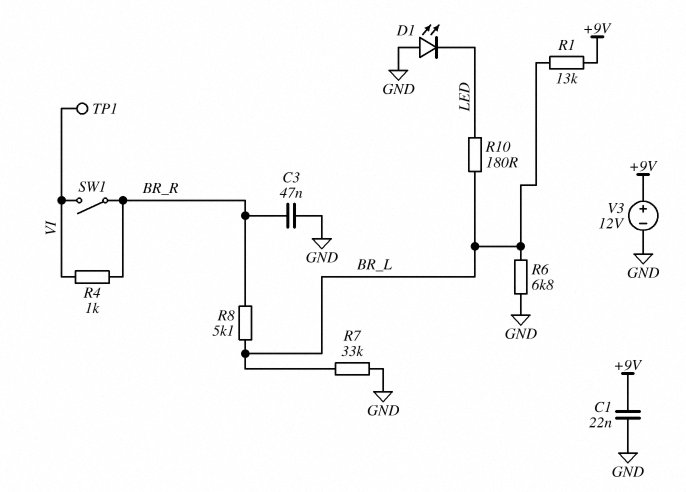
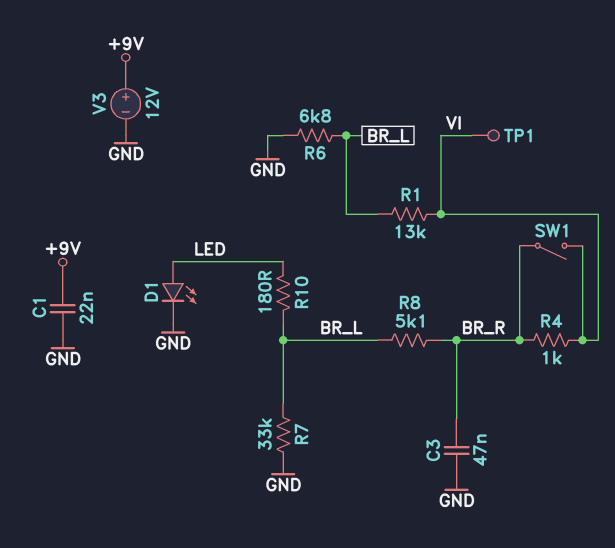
D1: LED (A GND, K LED) -> LED (A LED, K GND)
R1: 13k (+9V, BR_L) -> 13k (BR_L, VI)

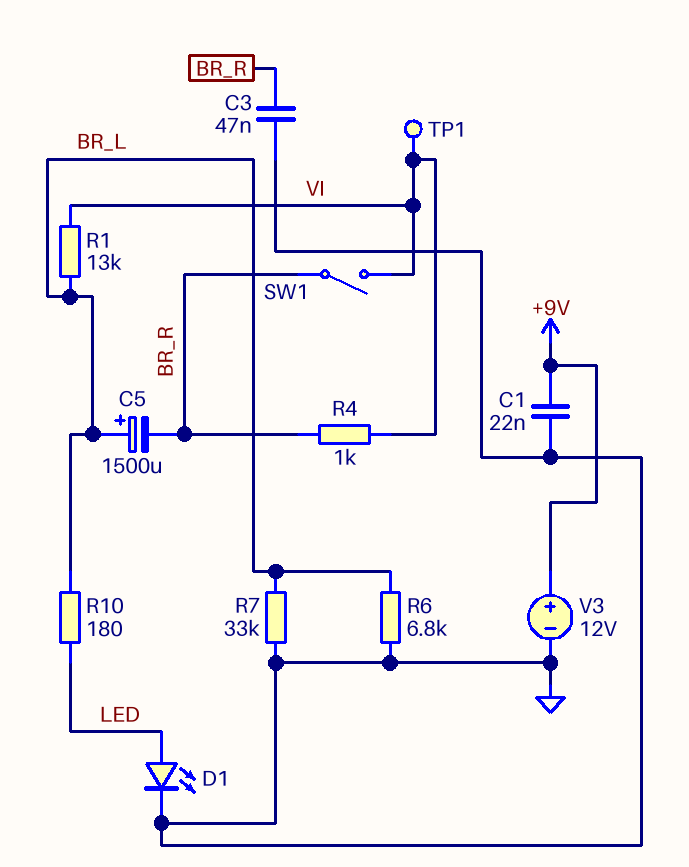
C5: none -> 1500uF (plus BR_L, minus BR_R)
R8: 5.1k (BR_L, BR_R) -> none

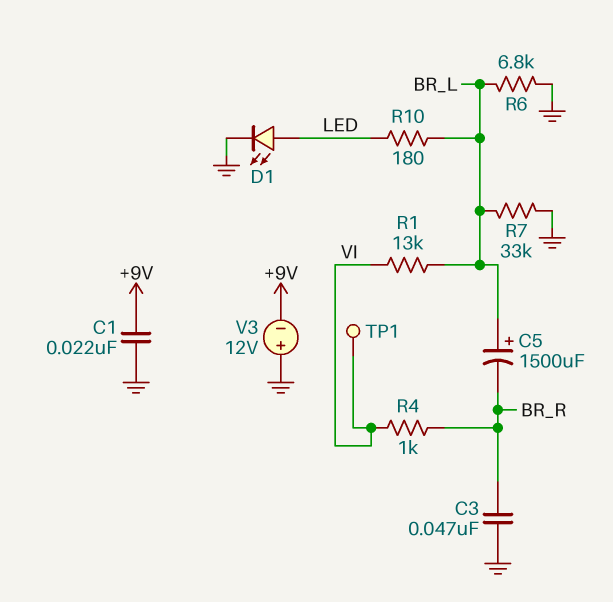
SW1: switch (BR_R, VI) -> none
V3: 12V (plus +9V, minus GND) -> 12V (plus GND, minus +9V)

